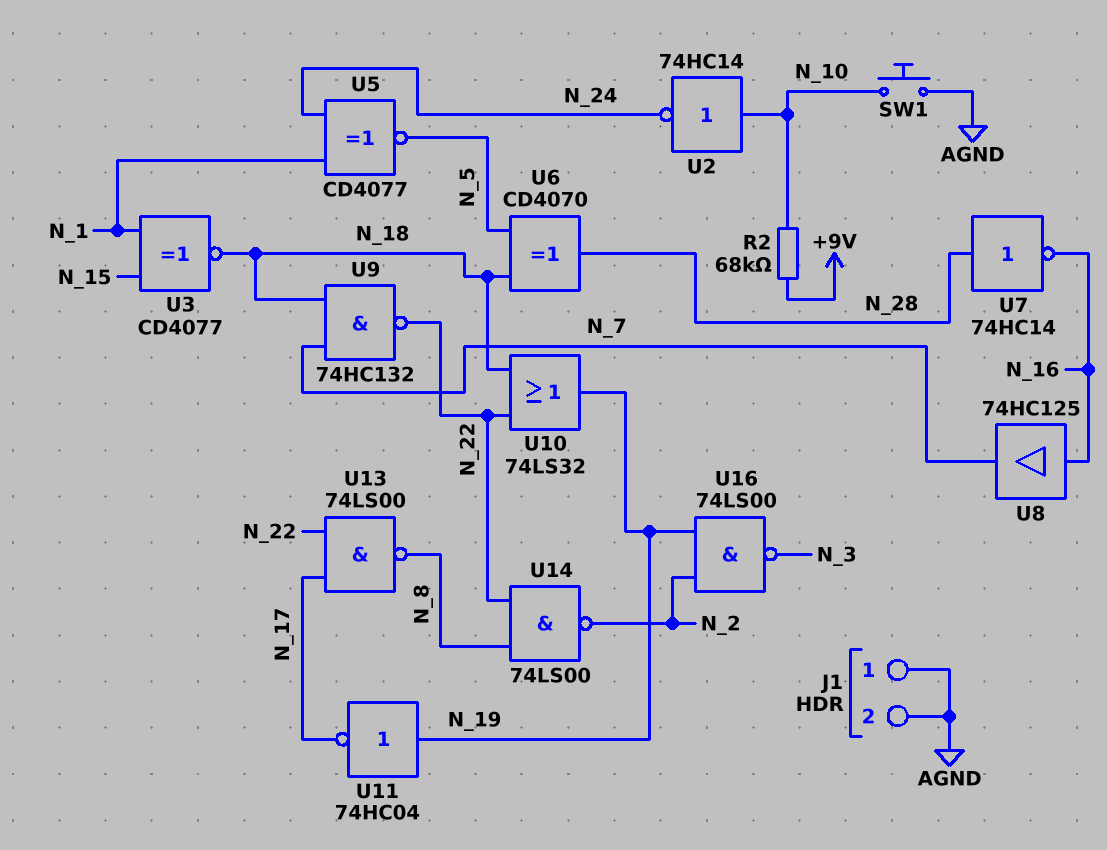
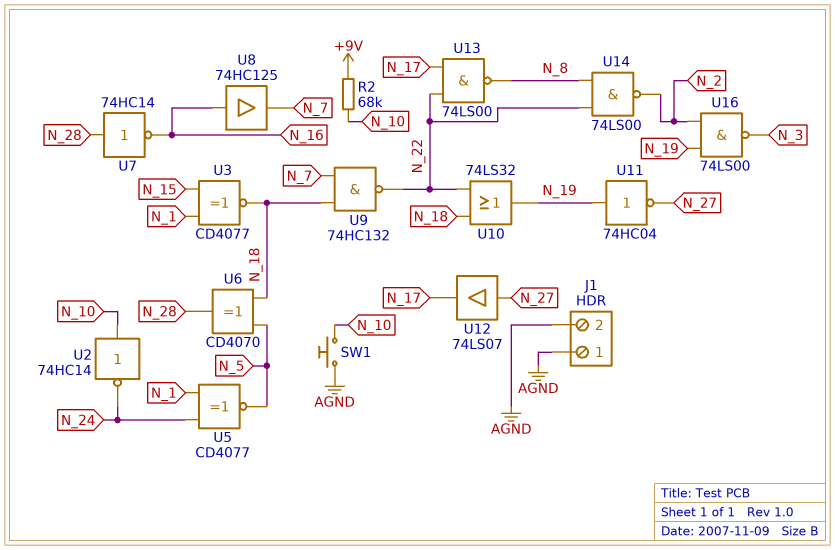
U11: NOT 74HC04 (in N_19, out N_17) -> NOT 74HC04 (in N_19, out N_27)
U12: none -> buffer 74LS07 (in N_27, out N_17)

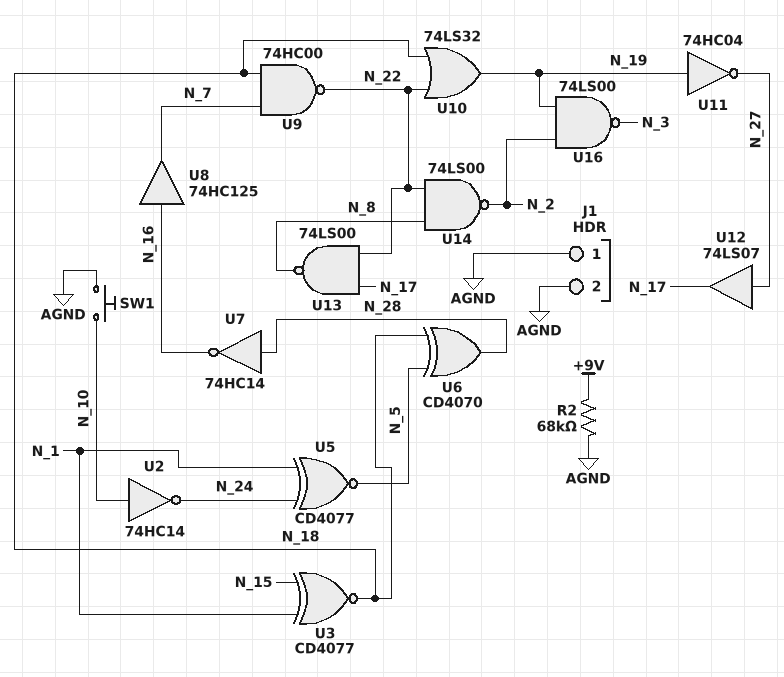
R2: 68k (+9V, N_10) -> 68k (+9V, AGND)
U9: NAND 74HC132 (in N_7, in N_18, out N_22) -> NAND 74HC00 (in N_7, in N_18, out N_22)

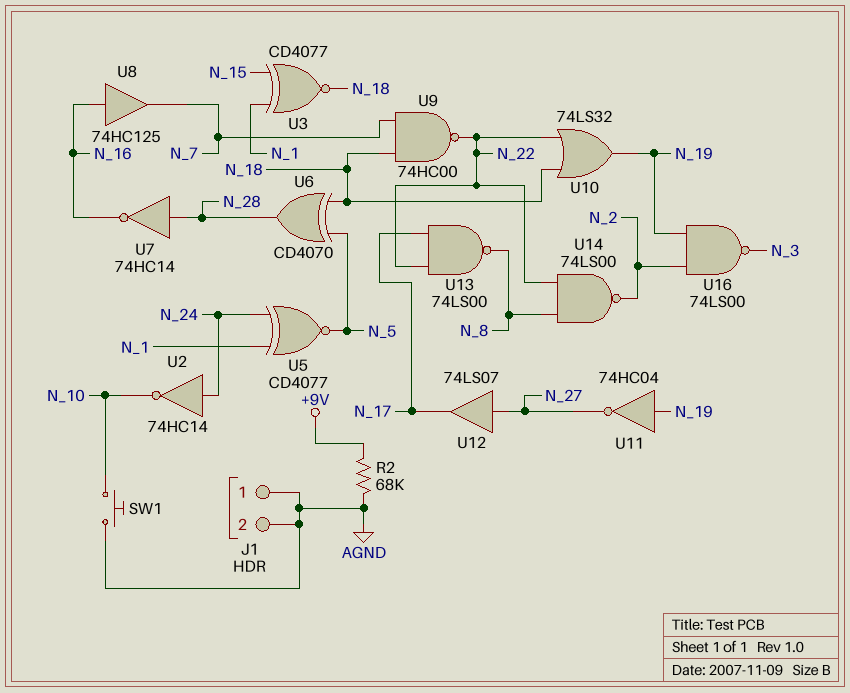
U2: NOT 74HC14 (in N_10, out N_24) -> NOT 74HC14 (in N_24, out N_10)

